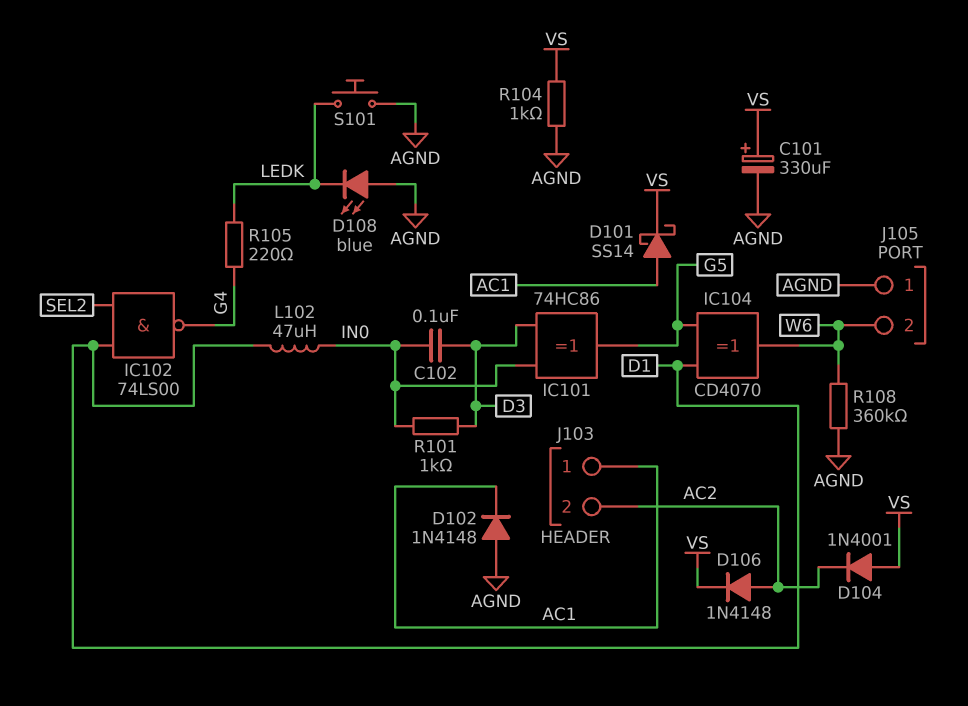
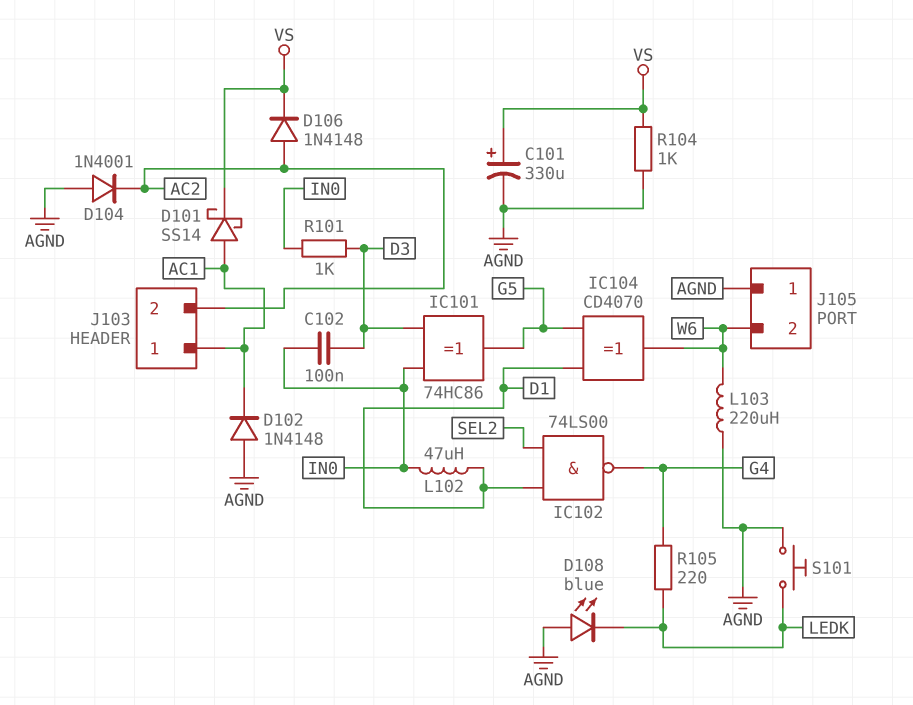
D104: diode 1N4001 (A VS, K AC2) -> diode 1N4001 (A AGND, K AC2)
L103: none -> 220uH (AGND, W6)
R108: 360k (AGND, W6) -> none

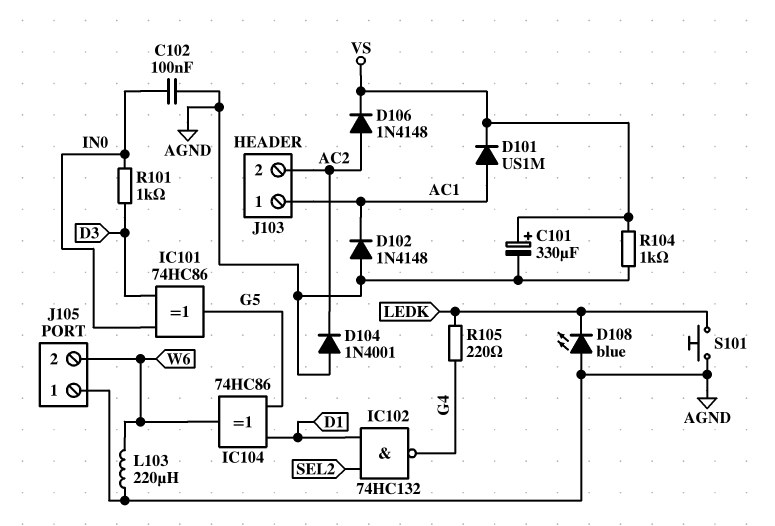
C102: 100nF (D3, IN0) -> 100nF (AGND, IN0)
D101: schottky SS14 (A AC1, K VS) -> diode US1M (A AC1, K VS)
IC102: NAND 74LS00 (in D1, in SEL2, out G4) -> NAND 74HC132 (in D1, in SEL2, out G4)
IC104: XOR CD4070 (in D1, in G5, out W6) -> XOR 74HC86 (in D1, in G5, out W6)
L102: 47uH (D1, IN0) -> none

